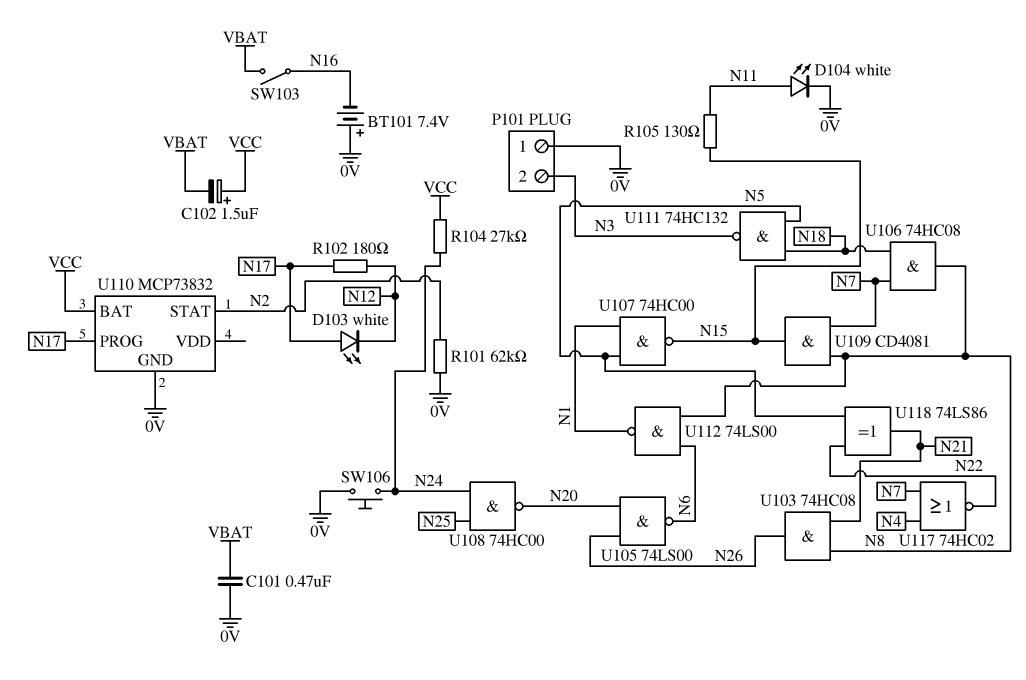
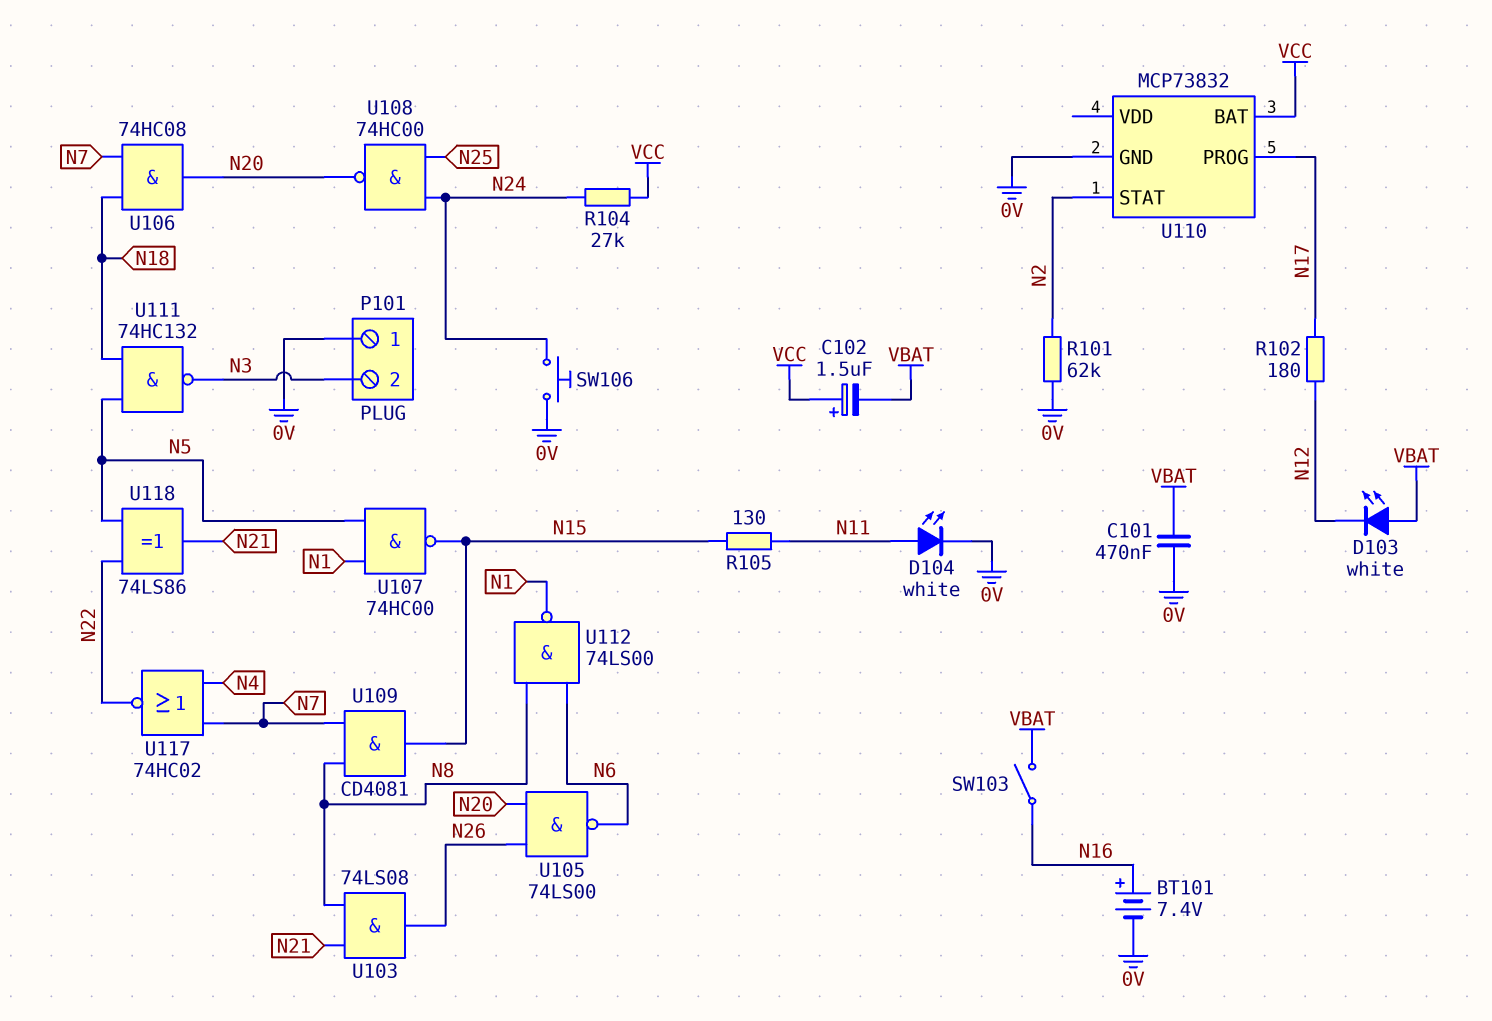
BT101: 7.4V (plus 0V, minus N16) -> 7.4V (plus N16, minus 0V)
D103: LED white (A N17, K N12) -> LED white (A VBAT, K N12)
U103: AND 74HC08 (in N8, in N21, out N26) -> AND 74LS08 (in N8, in N21, out N26)
U106: AND 74HC08 (in N7, in N18, out N8) -> AND 74HC08 (in N7, in N18, out N20)

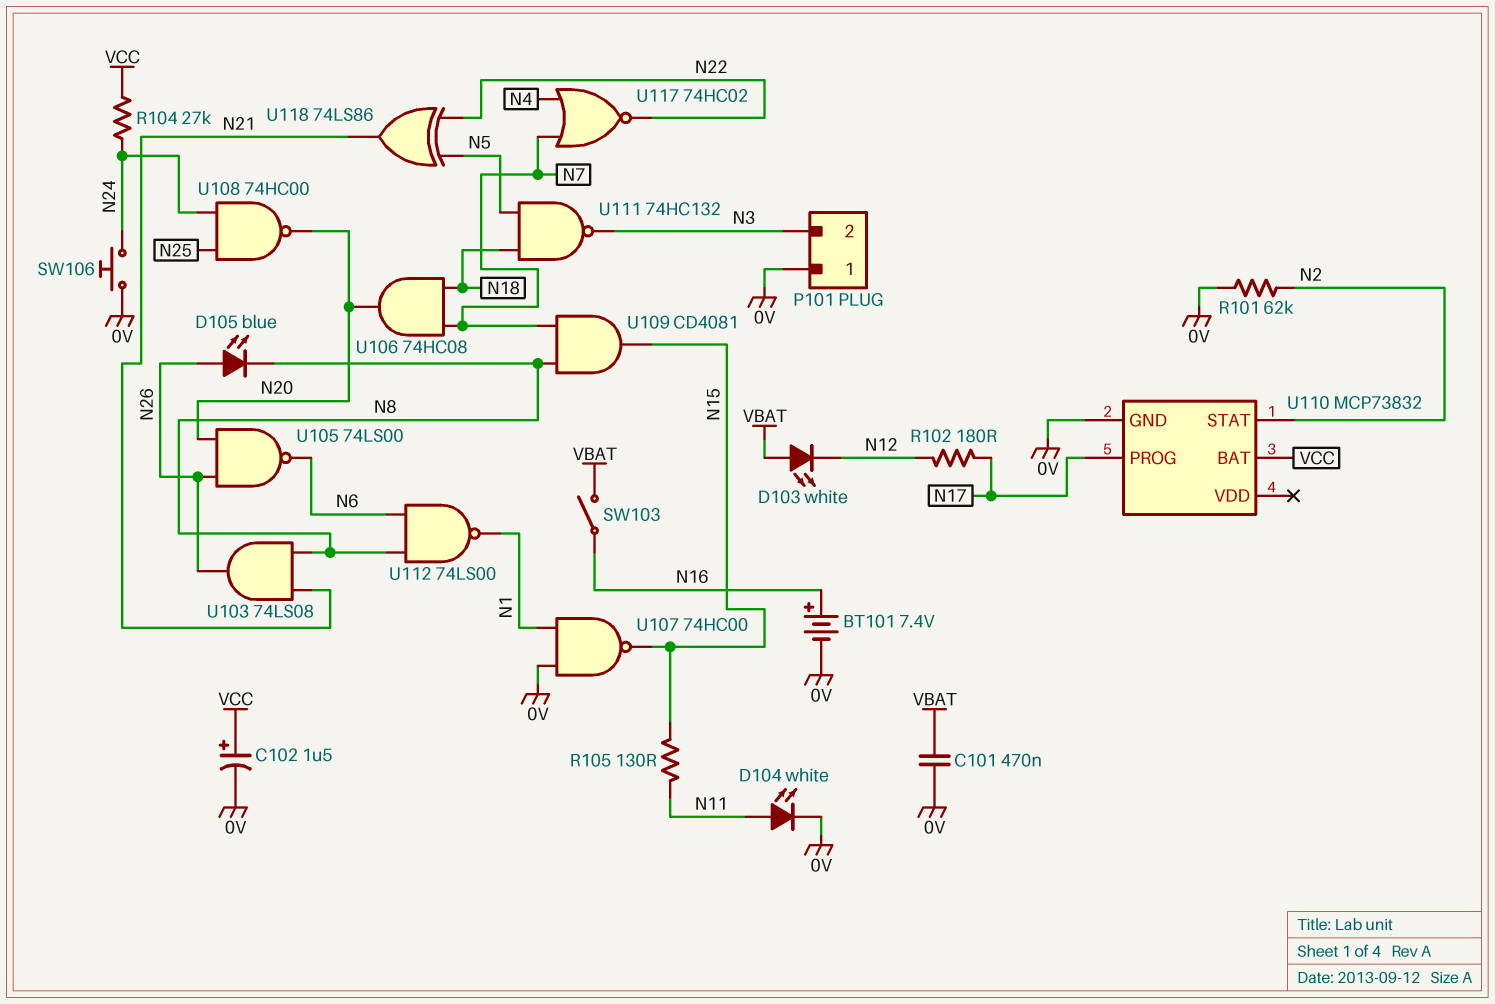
C102: 1.5uF (plus VCC, minus VBAT) -> 1.5uF (plus VCC, minus 0V)
D105: none -> LED blue (A N26, K N8)
U107: NAND 74HC00 (in N1, in N5, out N15) -> NAND 74HC00 (in 0V, in N1, out N15)

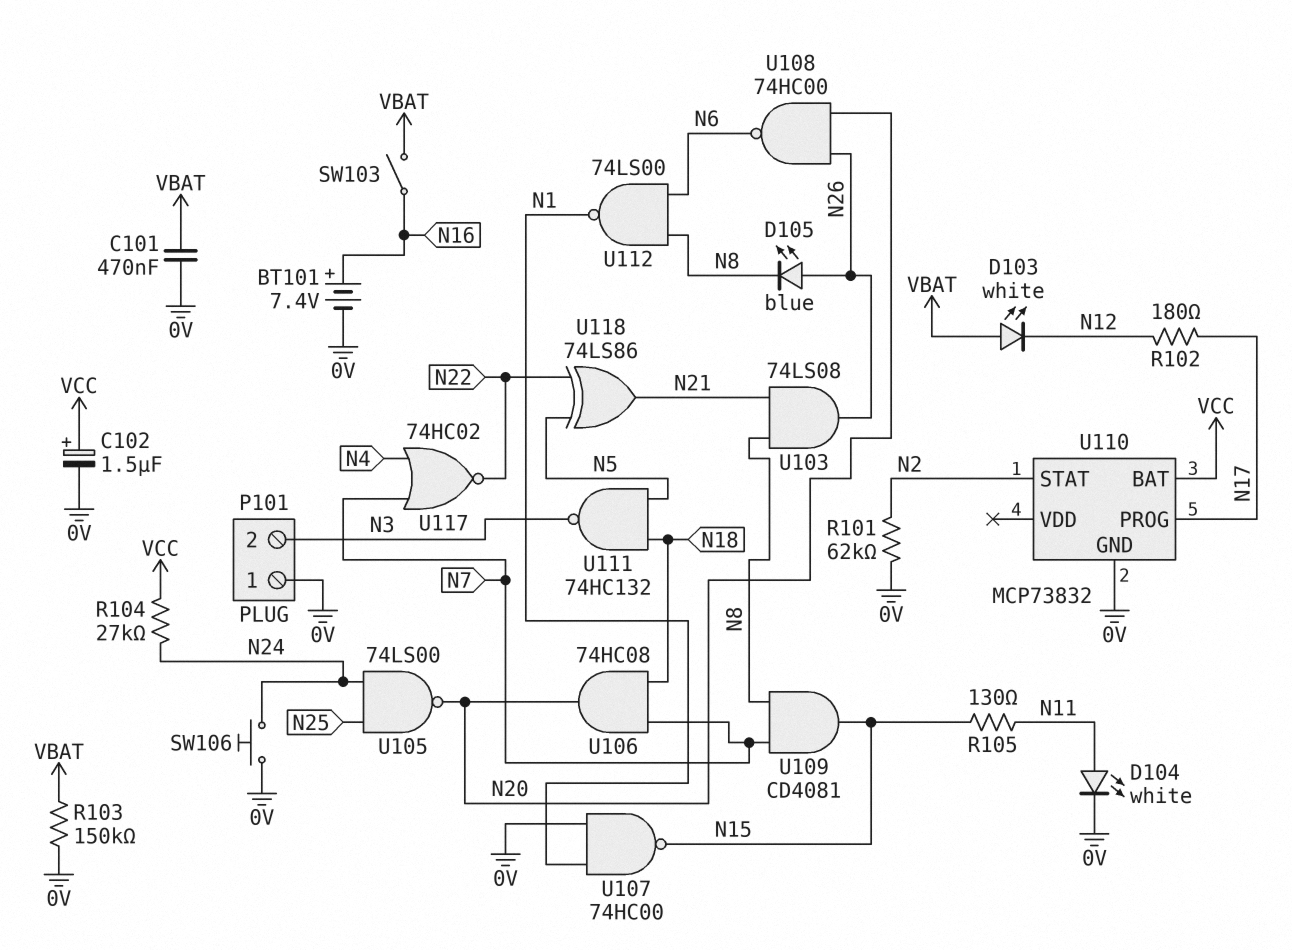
R103: none -> 150k (0V, VBAT)
U105: NAND 74LS00 (in N20, in N26, out N6) -> NAND 74LS00 (in N24, in N25, out N20)
U108: NAND 74HC00 (in N24, in N25, out N20) -> NAND 74HC00 (in N20, in N26, out N6)

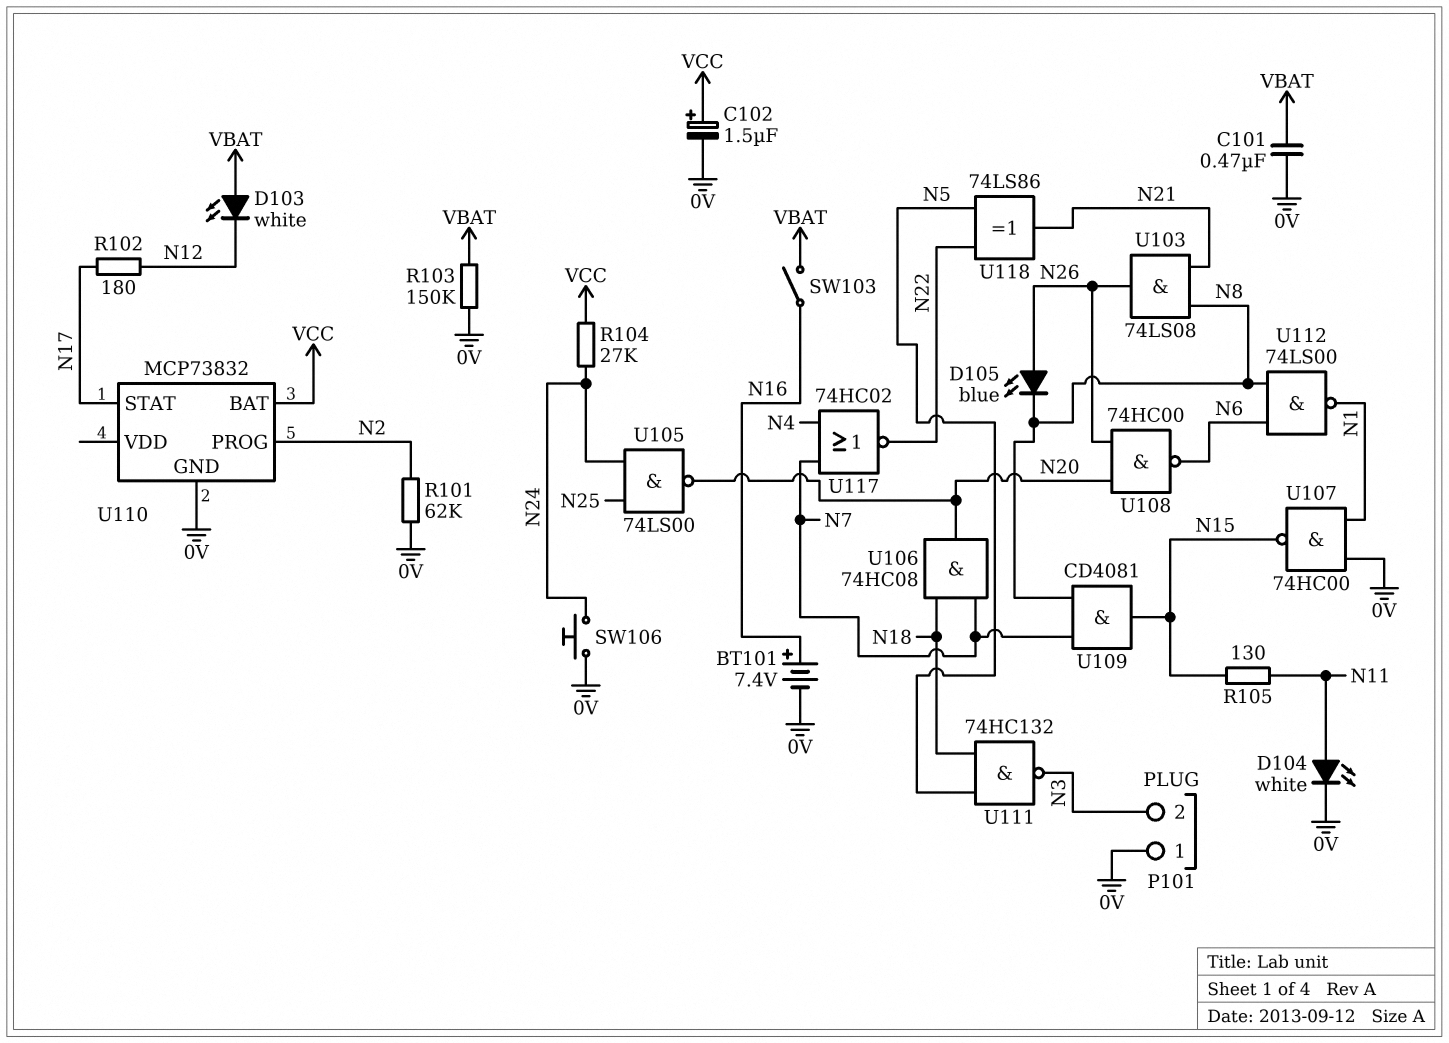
U110 pin PROG: N17 -> N2
U110 pin STAT: N2 -> N17

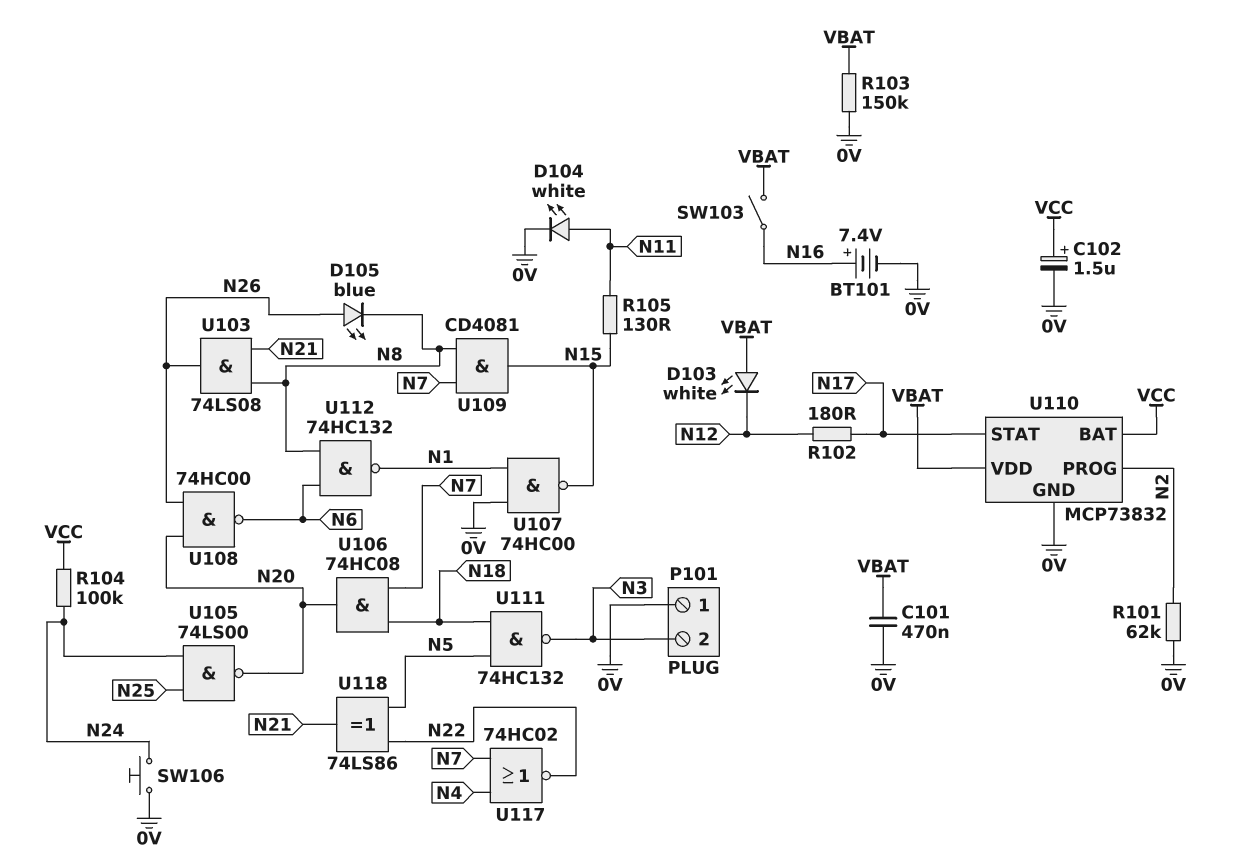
R104: 27k (N24, VCC) -> 100k (N24, VCC)
U110 pin VDD: none -> VBAT
U112: NAND 74LS00 (in N6, in N8, out N1) -> NAND 74HC132 (in N6, in N8, out N1)

